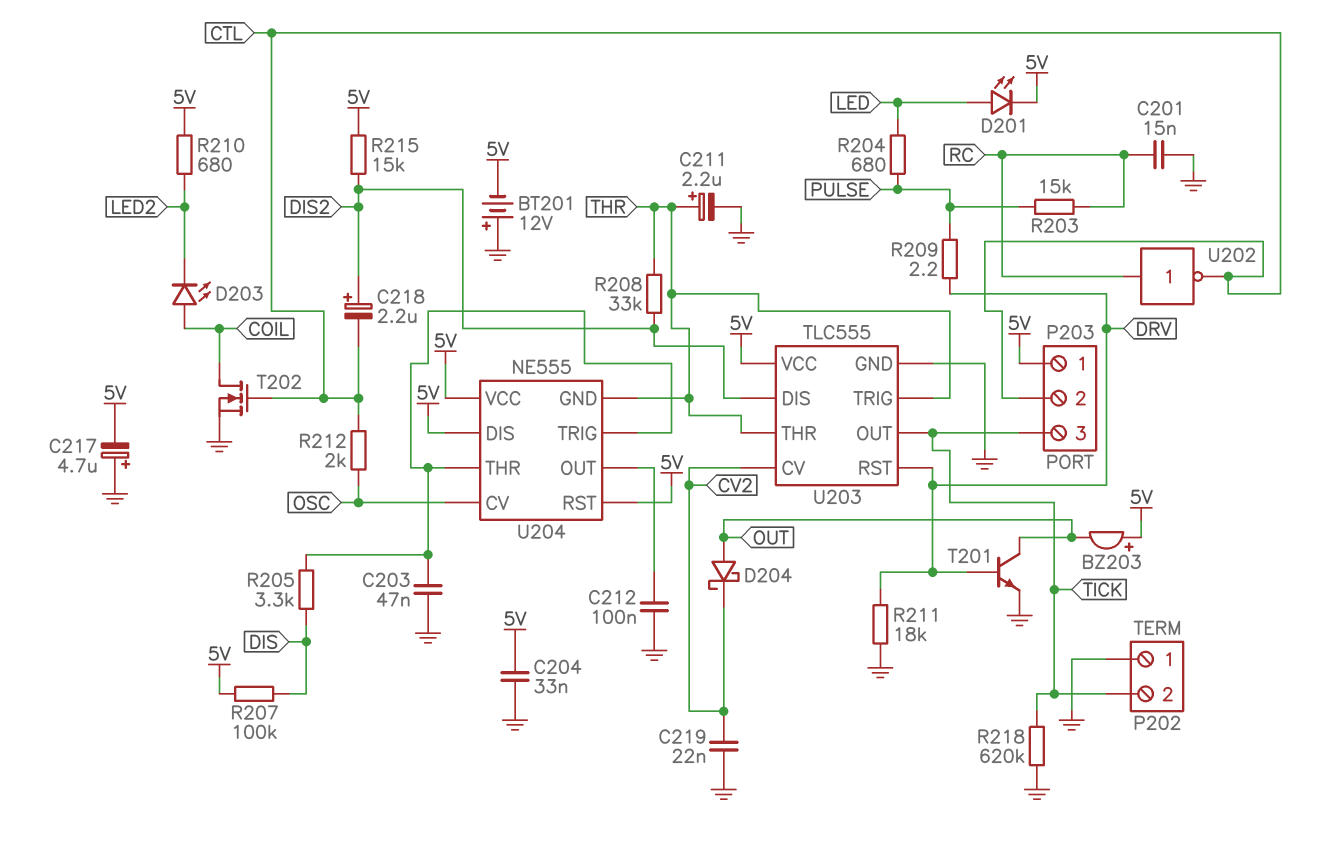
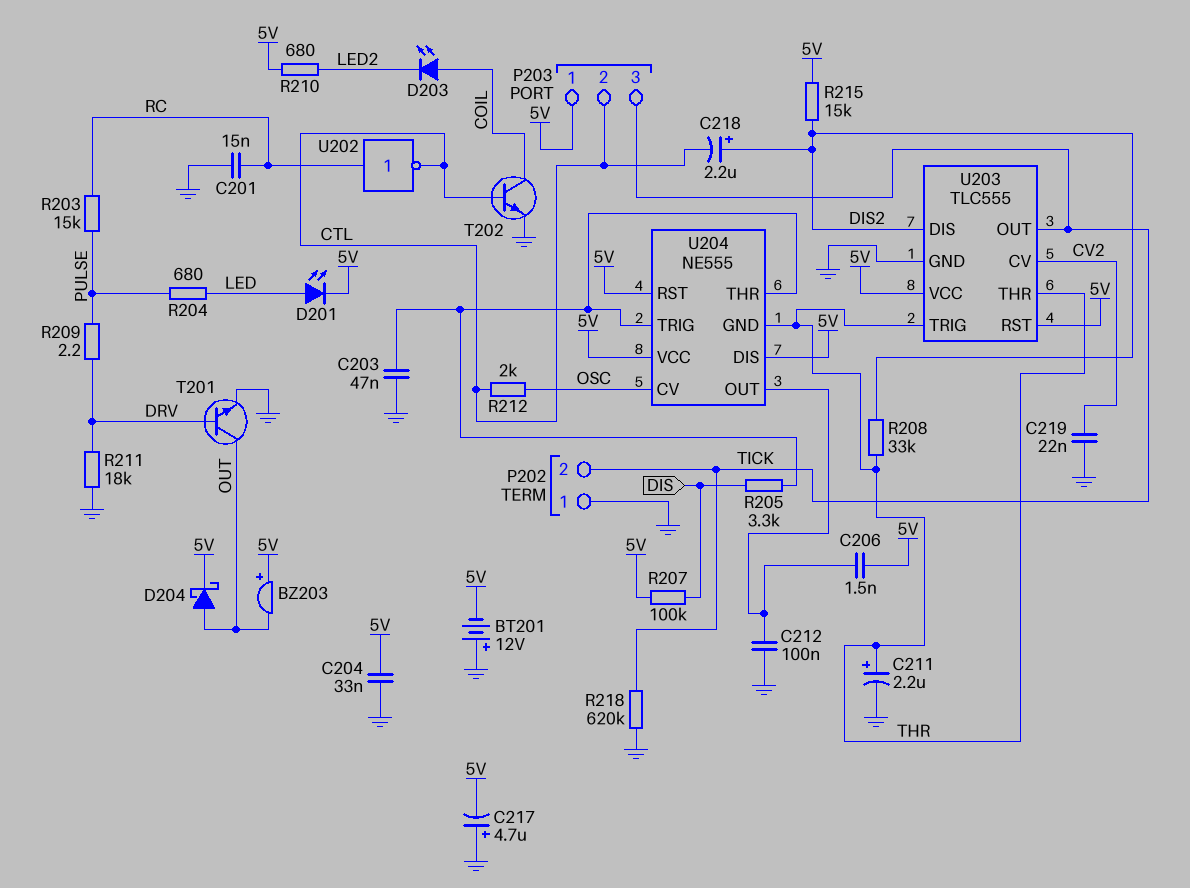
C206: none -> 1.5nF (5V, U204/OUT)
D204: schottky (A OUT, K CV2) -> schottky (A OUT, K 5V)
T202: NMOS (G CTL, D COIL, S GND) -> NPN (B CTL, C COIL, E GND)
U203 pin RST: DRV -> 5V

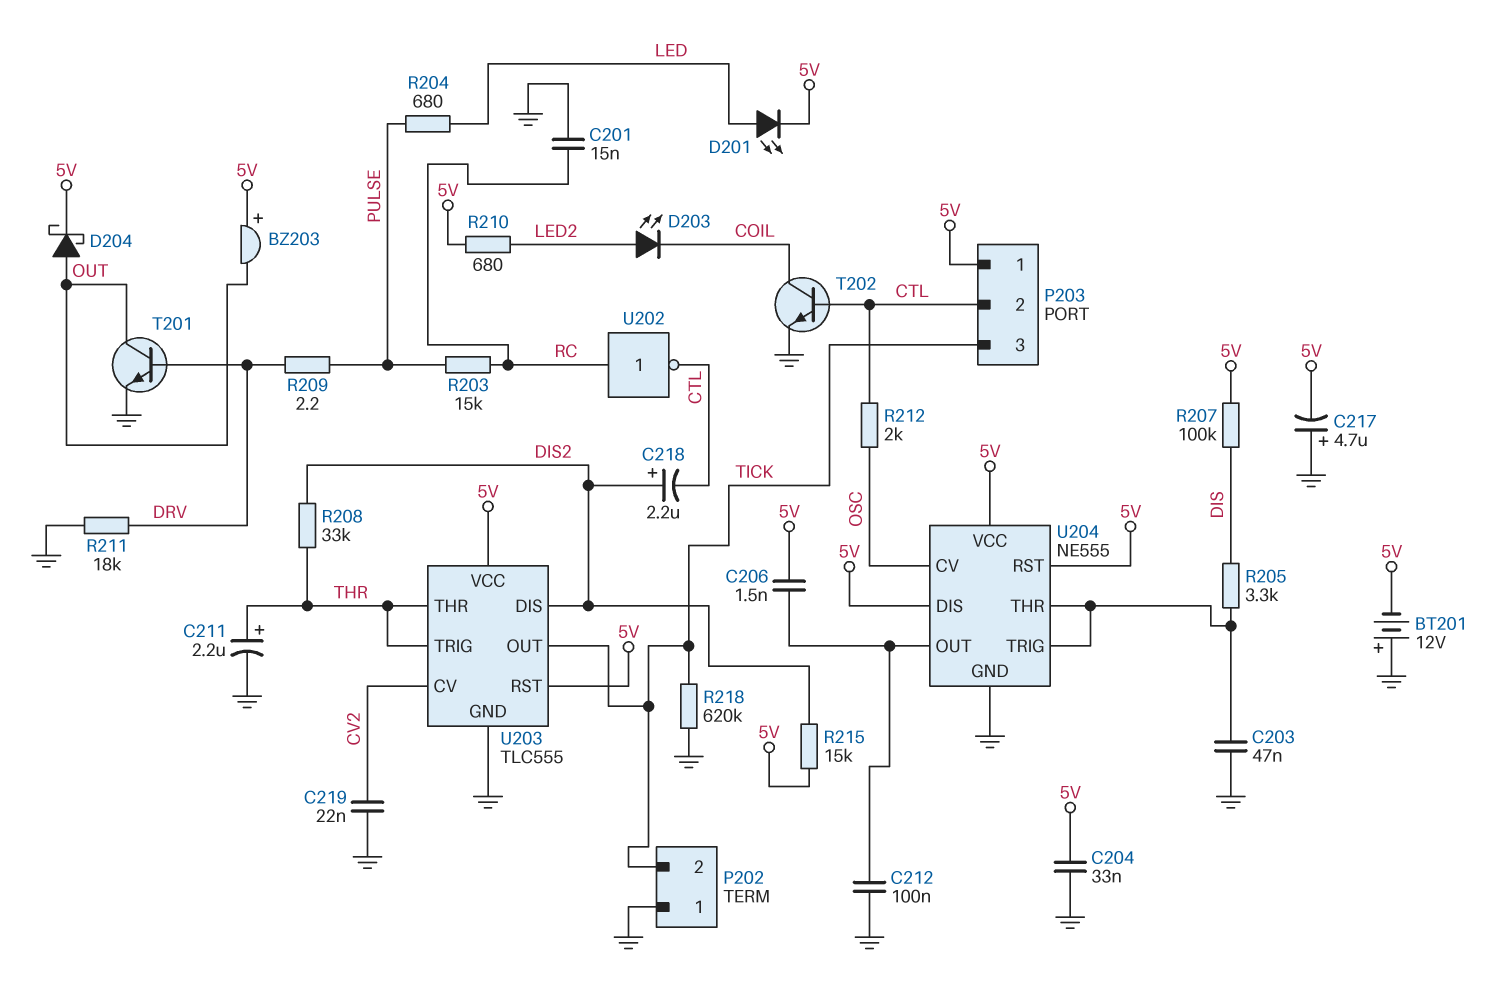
D203: LED (A COIL, K LED2) -> LED (A LED2, K COIL)
U204 pin GND: THR -> GND

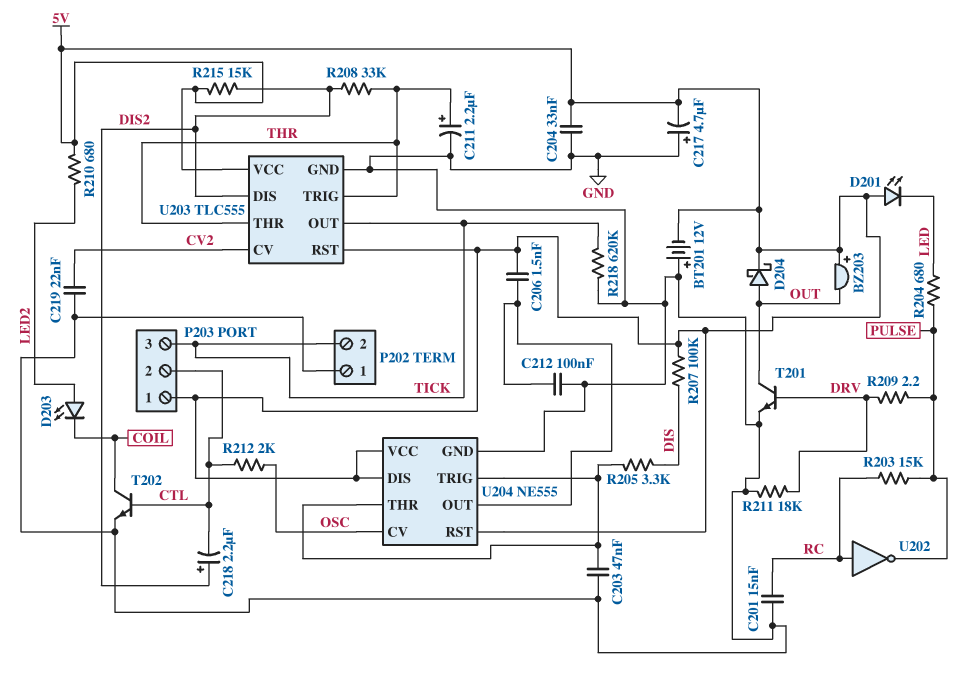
D201: LED (A LED, K 5V) -> LED (A 5V, K LED)
U202: NOT (in RC, out CTL) -> NOT (in RC, out PULSE)

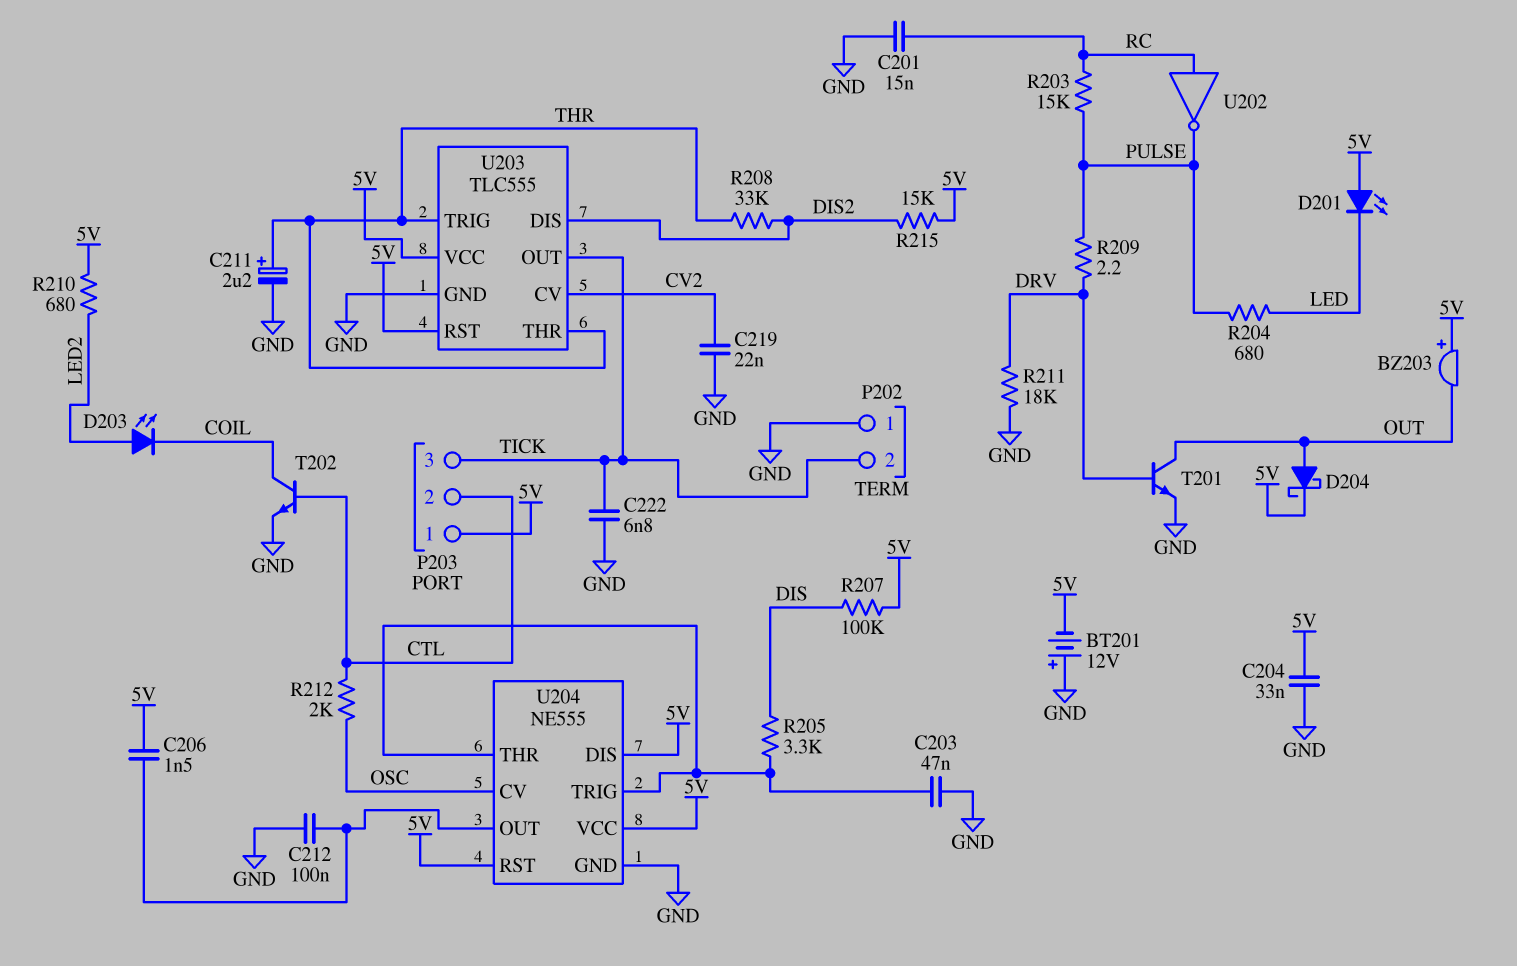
C217: 4.7uF (plus GND, minus 5V) -> none
C218: 2.2uF (plus DIS2, minus CTL) -> none
C222: none -> 6.8nF (GND, TICK)
R218: 620k (GND, TICK) -> none

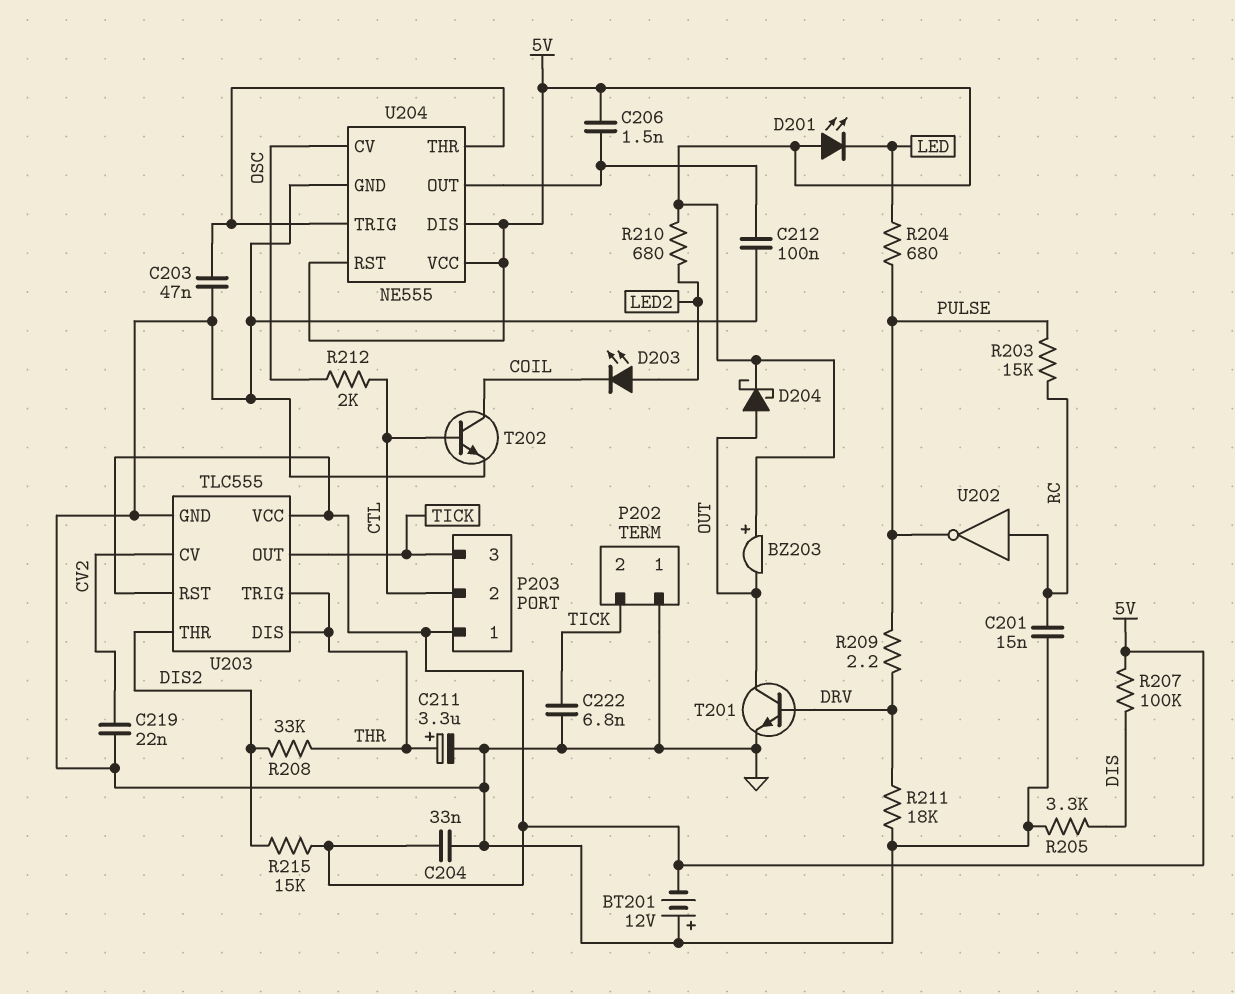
C211: 2.2uF (plus THR, minus GND) -> 3.3uF (plus THR, minus GND)
R205: 3.3k (DIS, U204/THR) -> 3.3k (DIS, GND)
U203 pin DIS: DIS2 -> THR
U203 pin THR: THR -> DIS2

